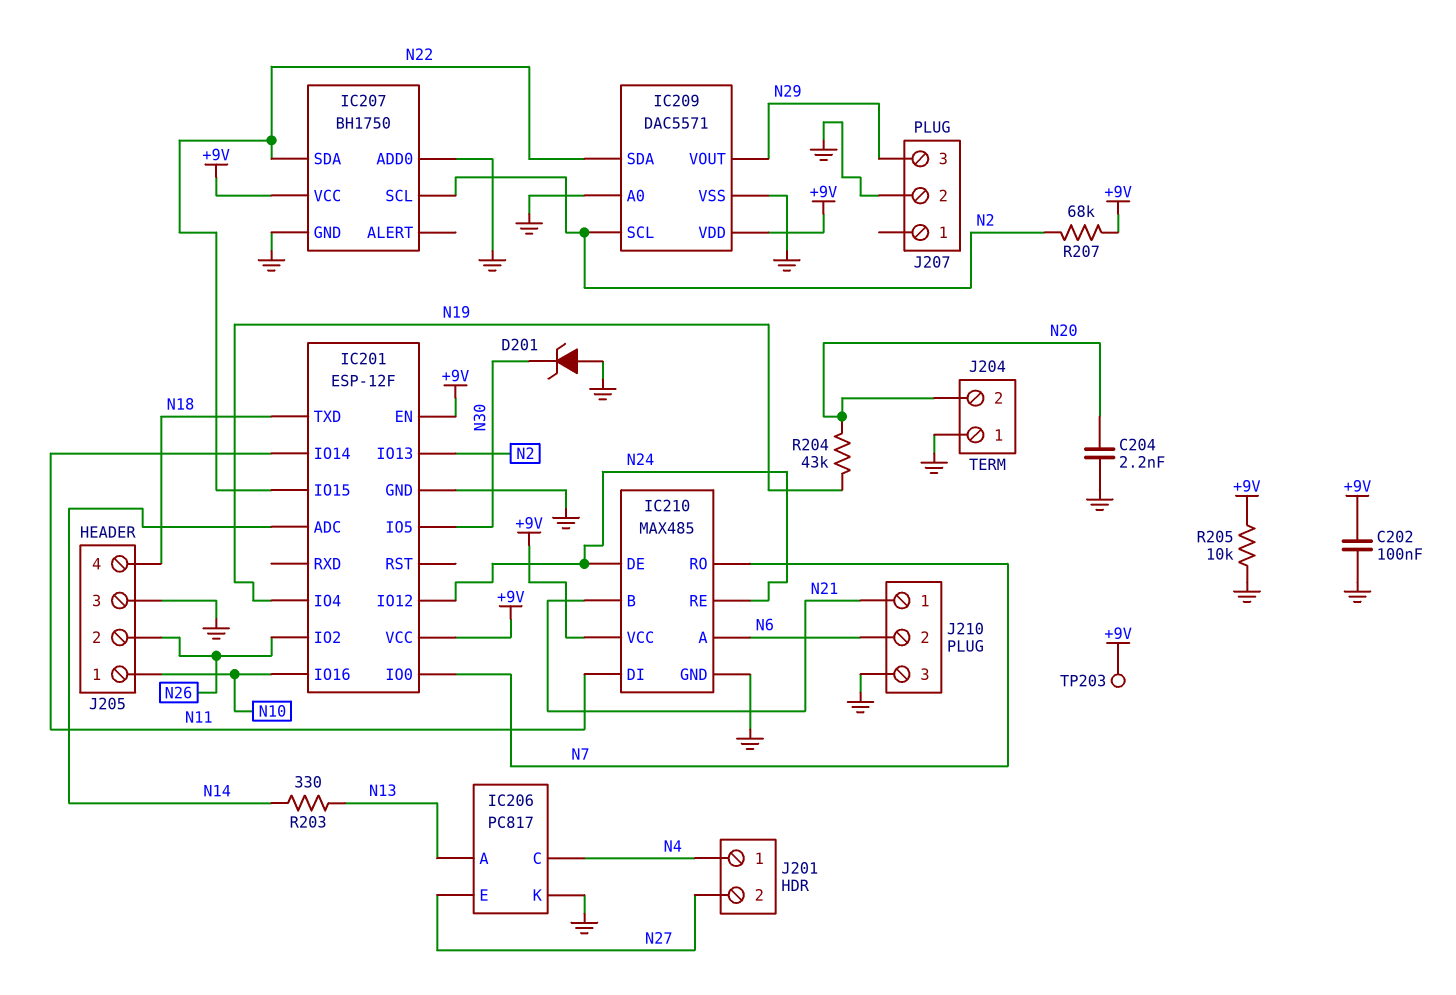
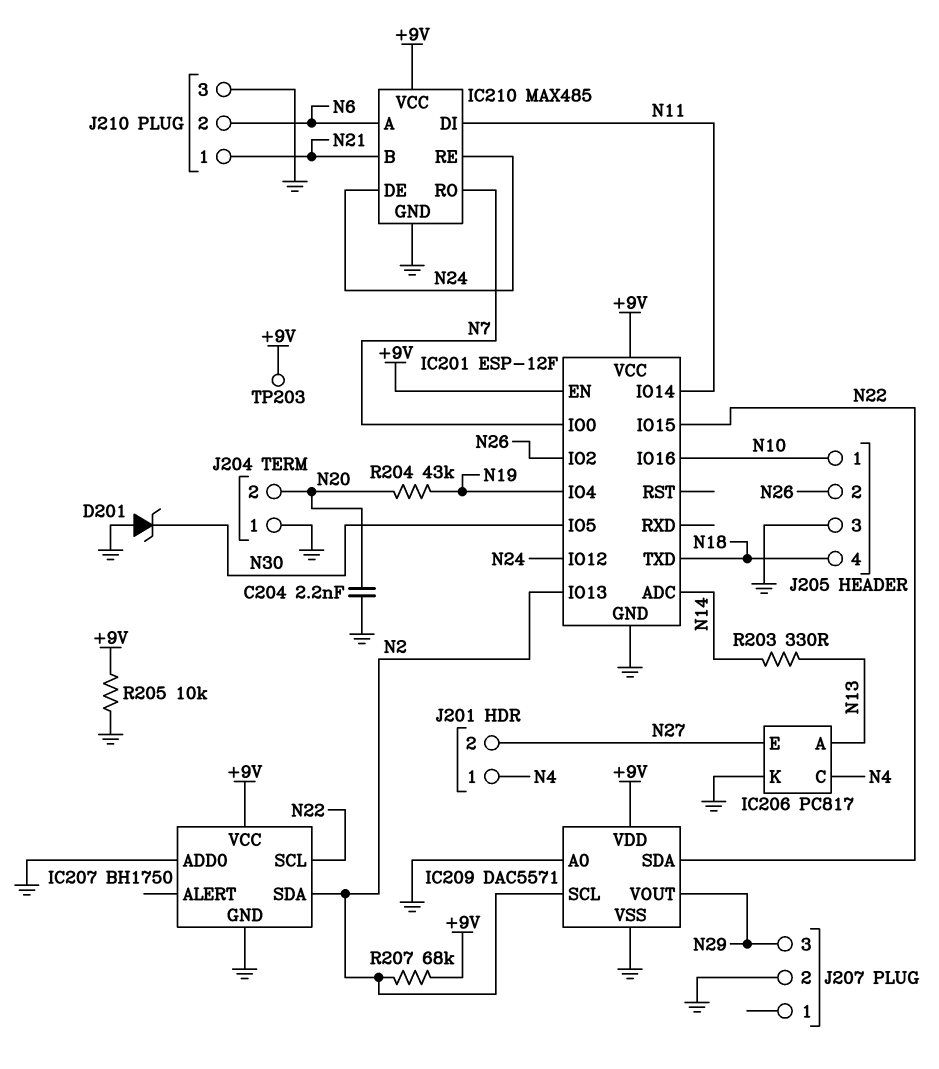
C202: 100nF (+9V, GND) -> none
IC207 pin SCL: N2 -> N22
IC207 pin SDA: N22 -> N2

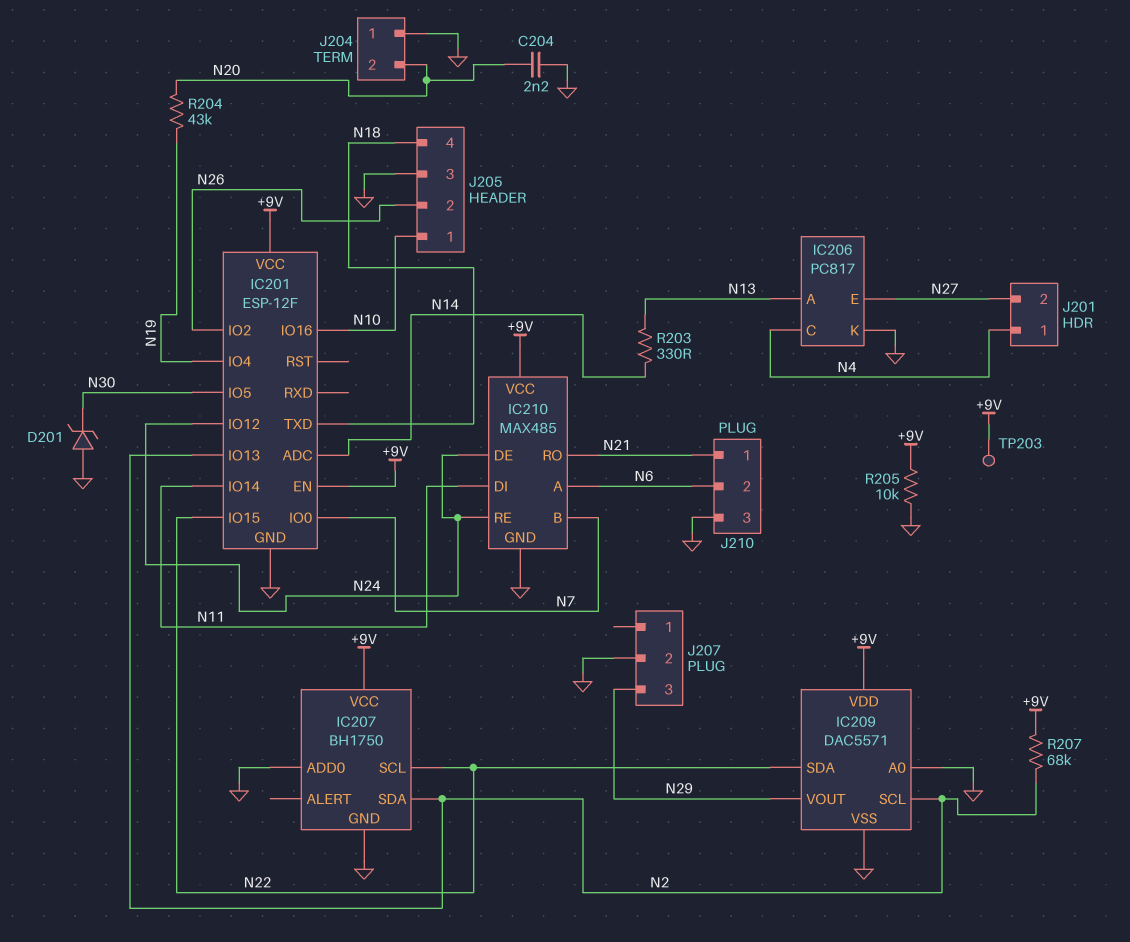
IC210 pin B: N21 -> N7
IC210 pin RO: N7 -> N21

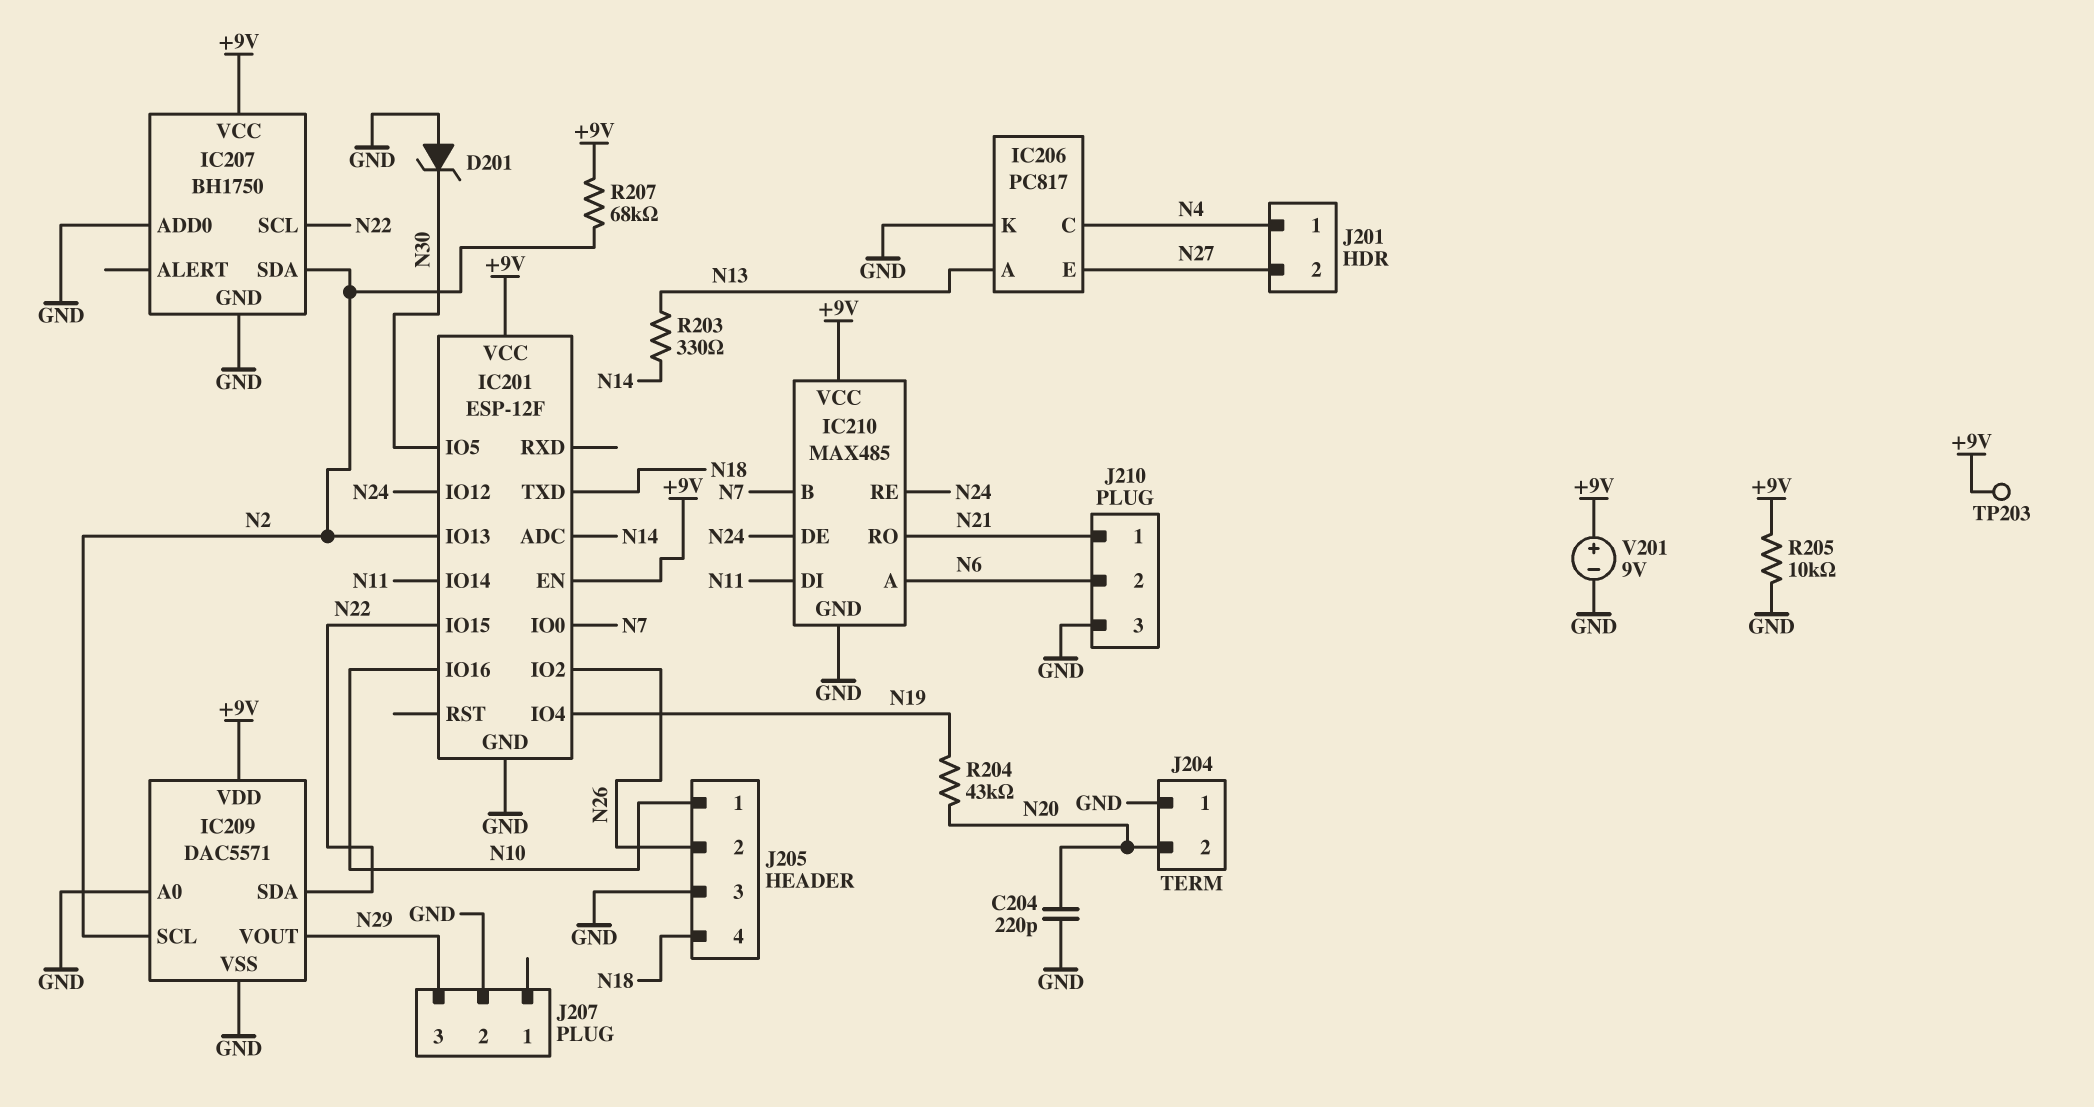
C204: 2.2nF (GND, N20) -> 220pF (GND, N20)
V201: none -> 9V (plus +9V, minus GND)

